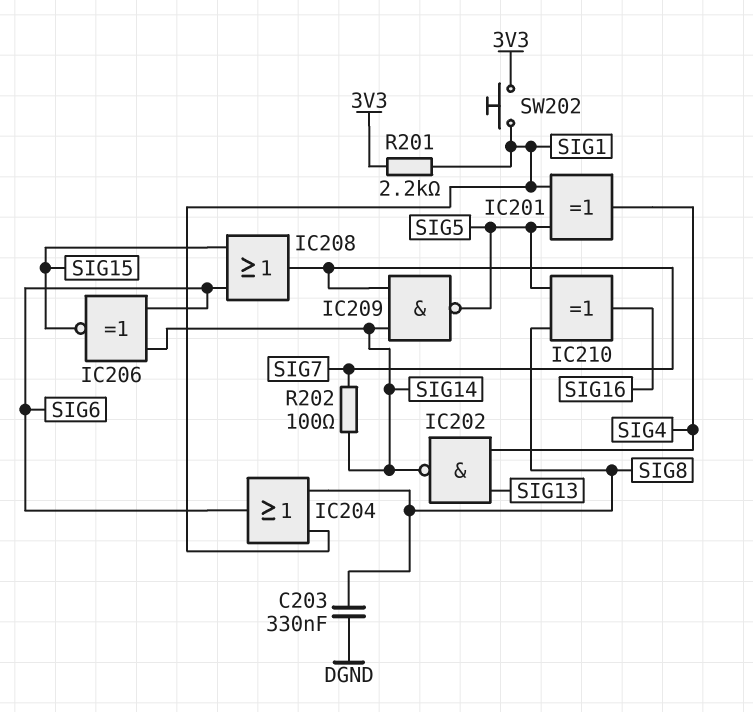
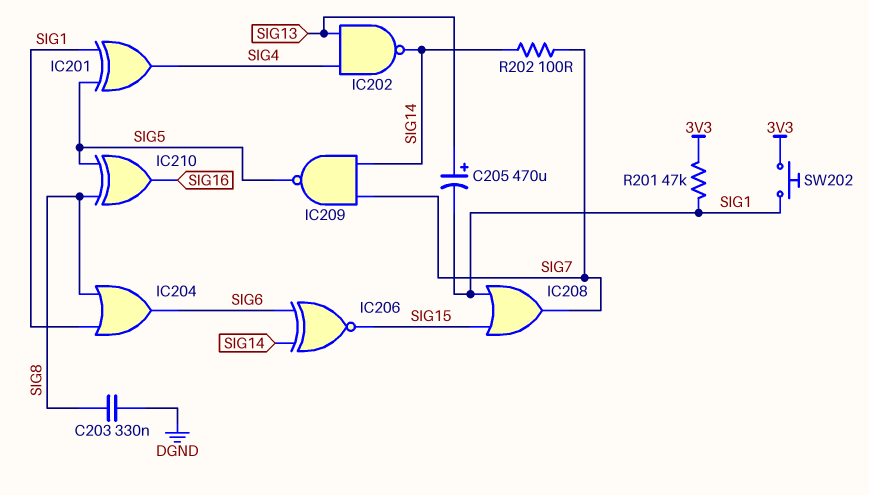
C205: none -> 470uF (plus SIG13, minus SIG1)
IC208: OR (in SIG6, in SIG15, out SIG7) -> OR (in SIG1, in SIG15, out SIG7)
R201: 2.2k (3V3, SIG1) -> 47k (3V3, SIG1)

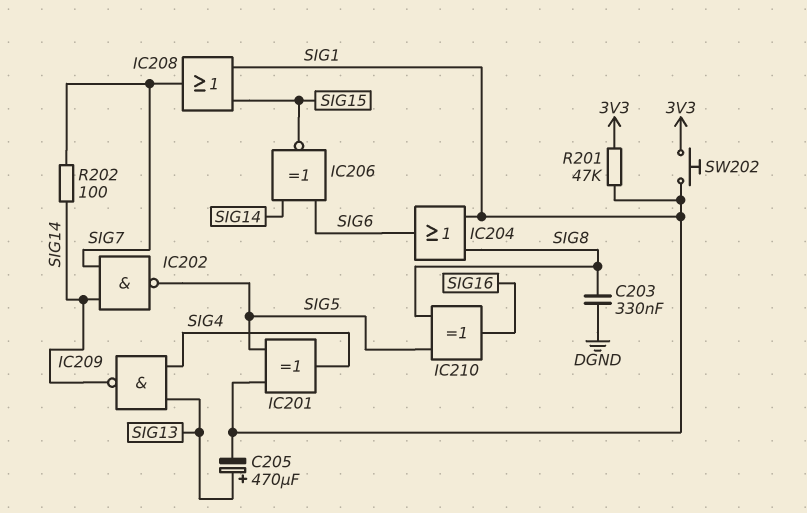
IC202: NAND (in SIG4, in SIG13, out SIG14) -> NAND (in SIG7, in SIG14, out SIG5)
IC209: NAND (in SIG7, in SIG14, out SIG5) -> NAND (in SIG4, in SIG13, out SIG14)

